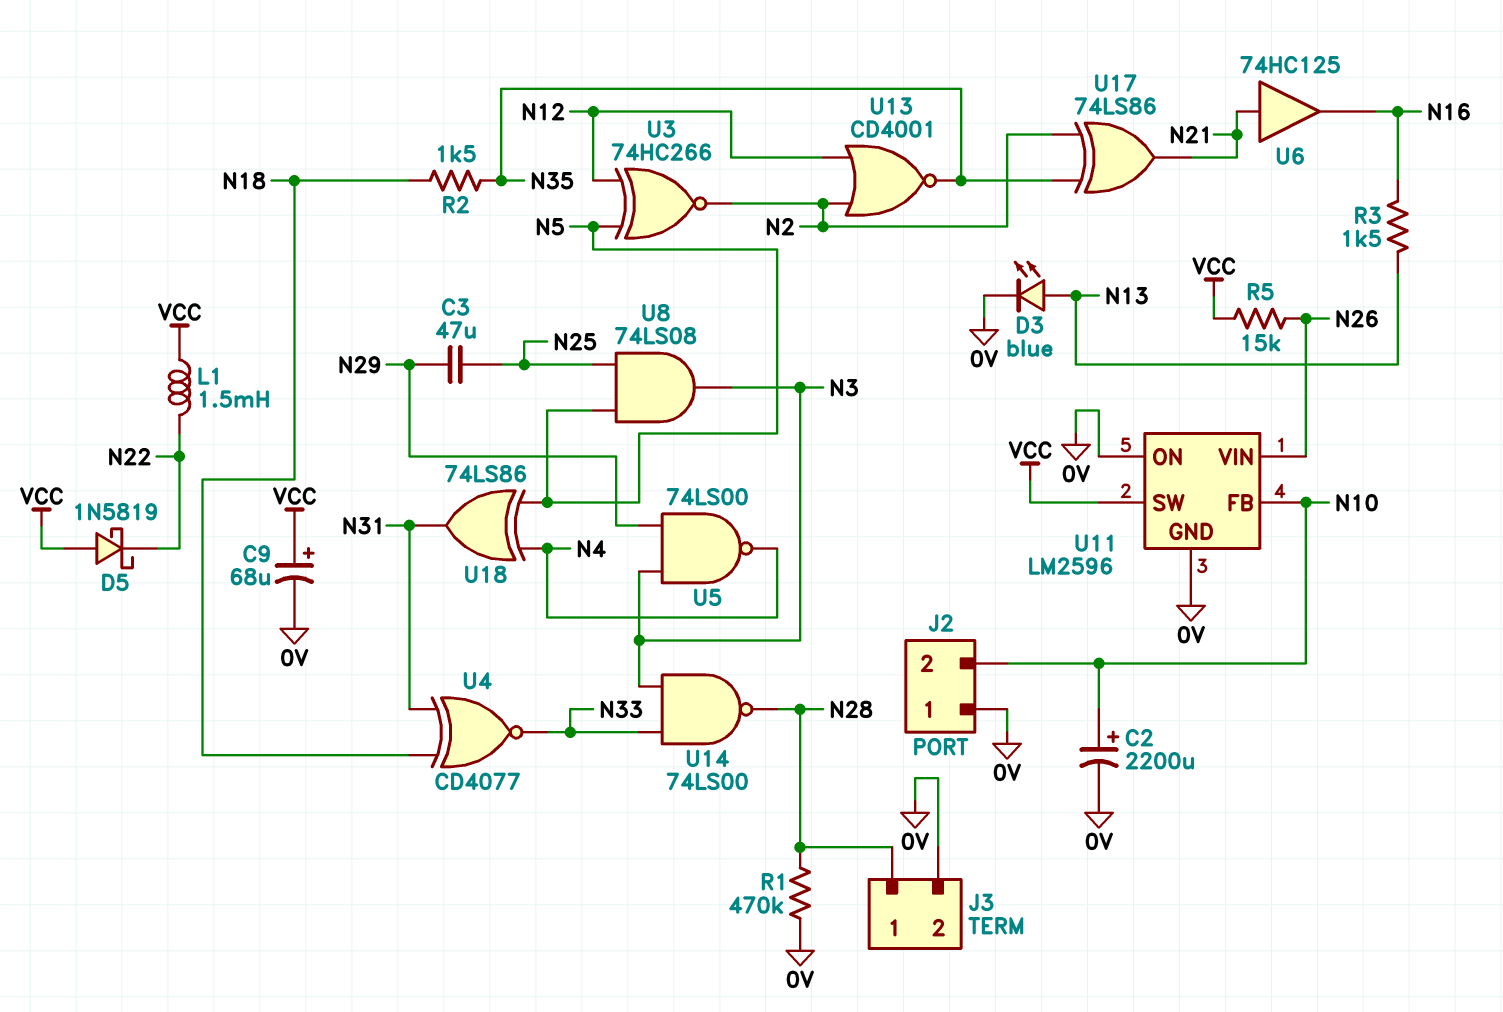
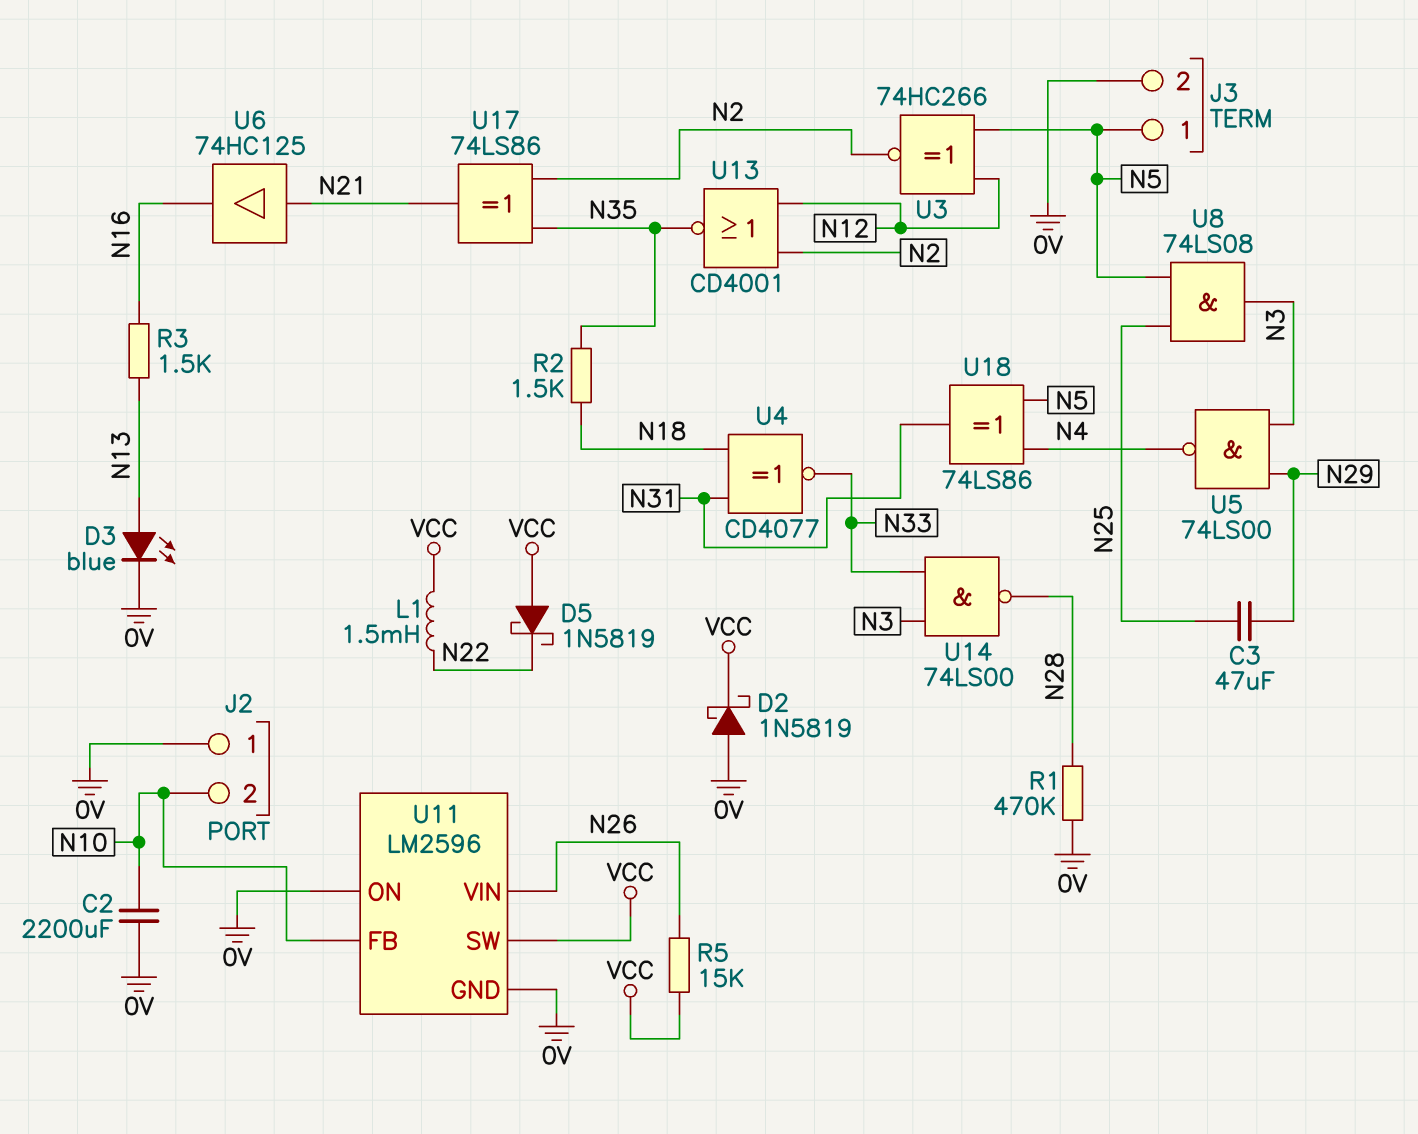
C2: 2200uF (plus N10, minus 0V) -> 2200uF (0V, N10)
C9: 68uF (plus VCC, minus 0V) -> none
D2: none -> schottky 1N5819 (A 0V, K VCC)
J3 pin 1: N28 -> N5

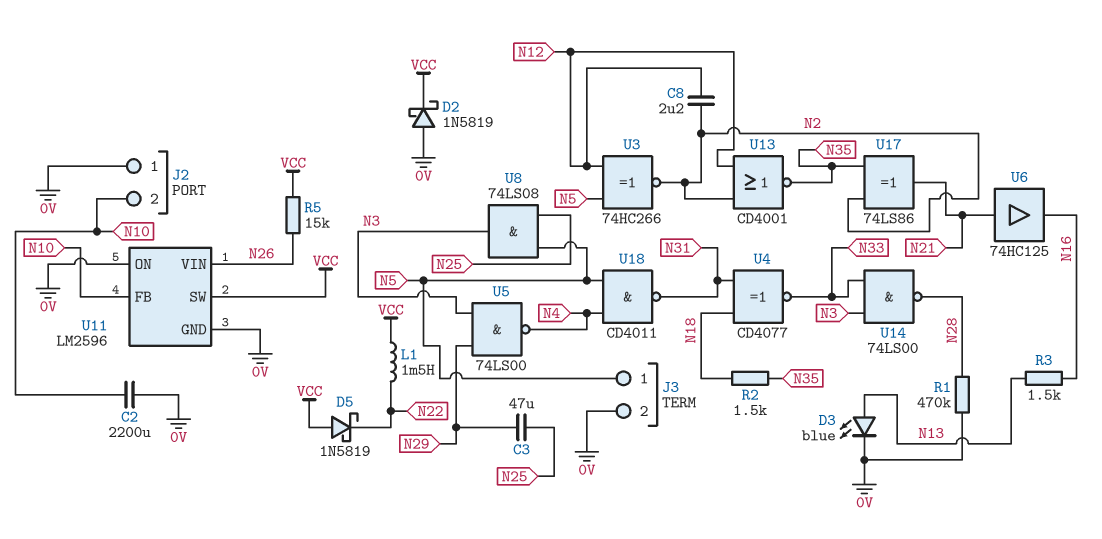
C8: none -> 2.2uF (N2, N12)
U18: XOR 74LS86 (in N4, in N5, out N31) -> NAND CD4011 (in N4, in N5, out N31)

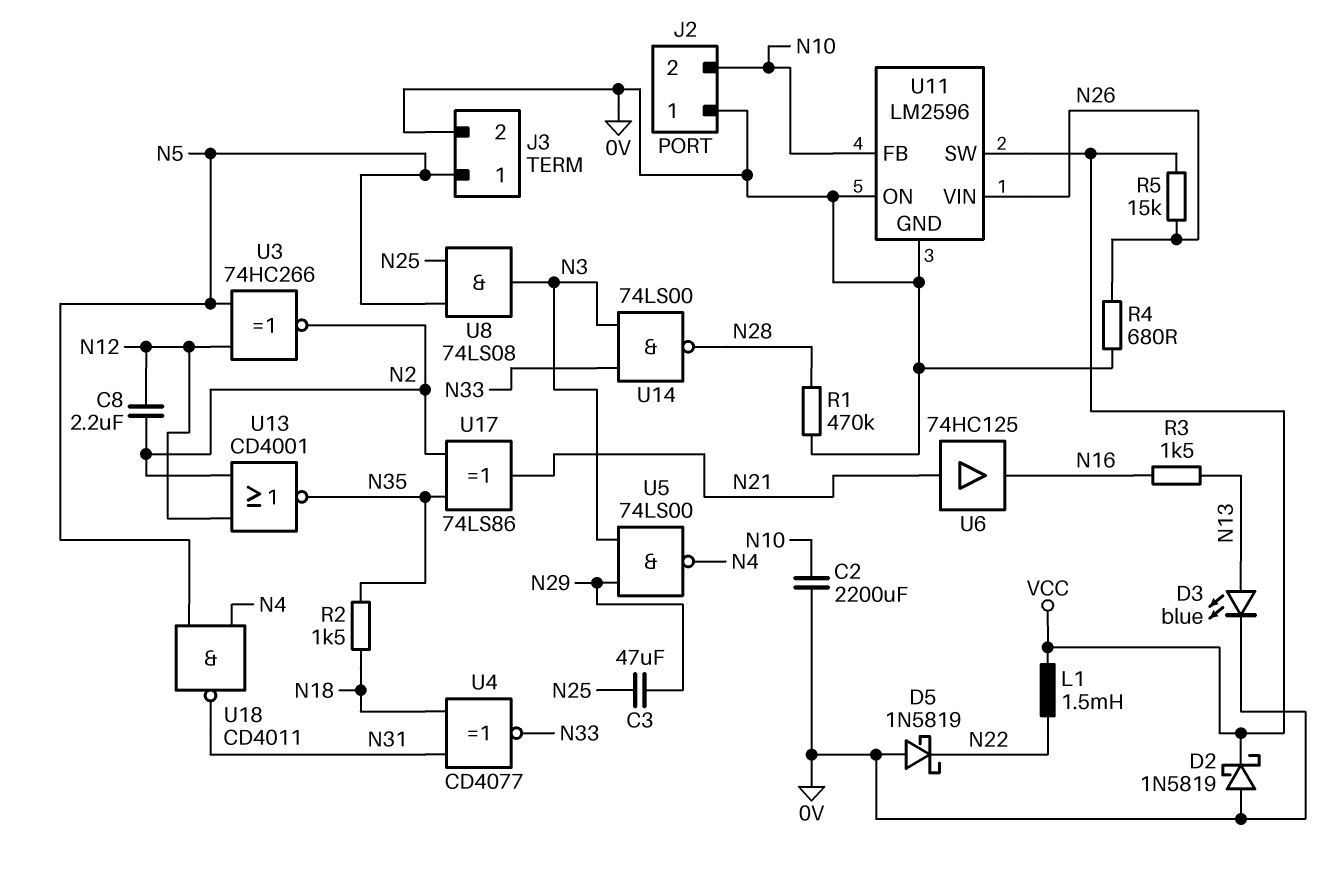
D5: schottky 1N5819 (A VCC, K N22) -> schottky 1N5819 (A 0V, K N22)
R4: none -> 680 (0V, N26)

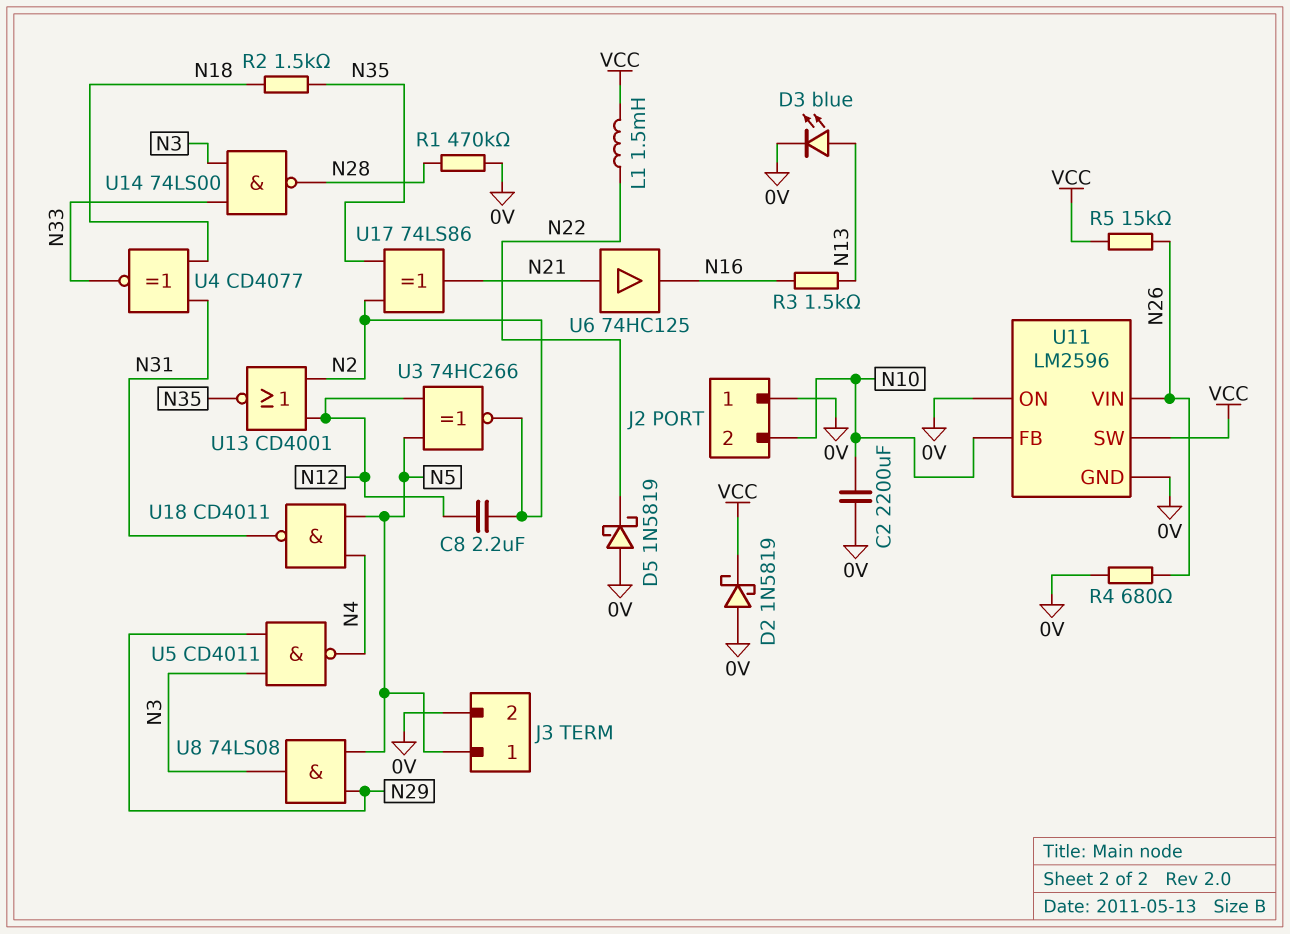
C3: 47uF (N25, N29) -> none
U5: NAND 74LS00 (in N3, in N29, out N4) -> NAND CD4011 (in N3, in N29, out N4)
U8: AND 74LS08 (in N5, in N25, out N3) -> AND 74LS08 (in N5, in N29, out N3)

